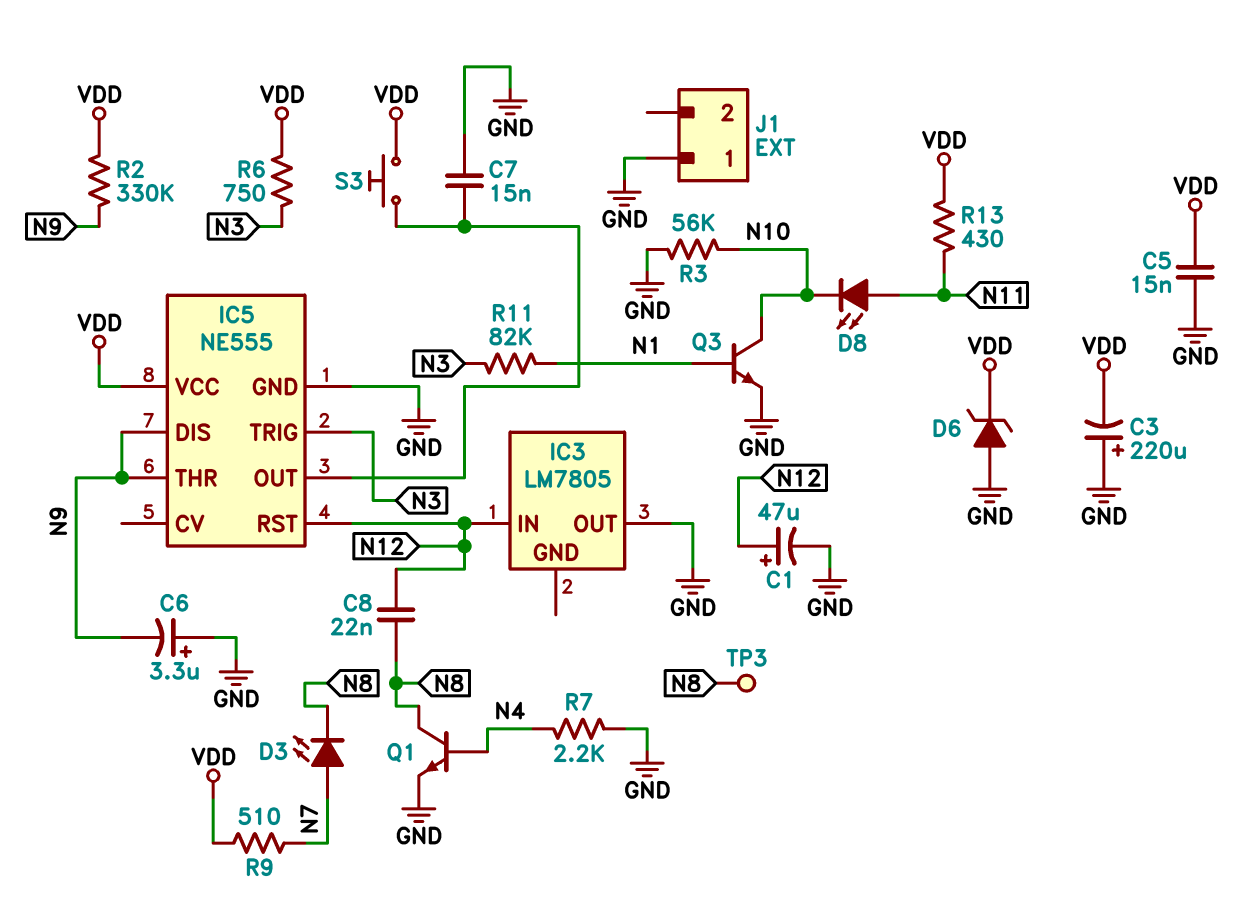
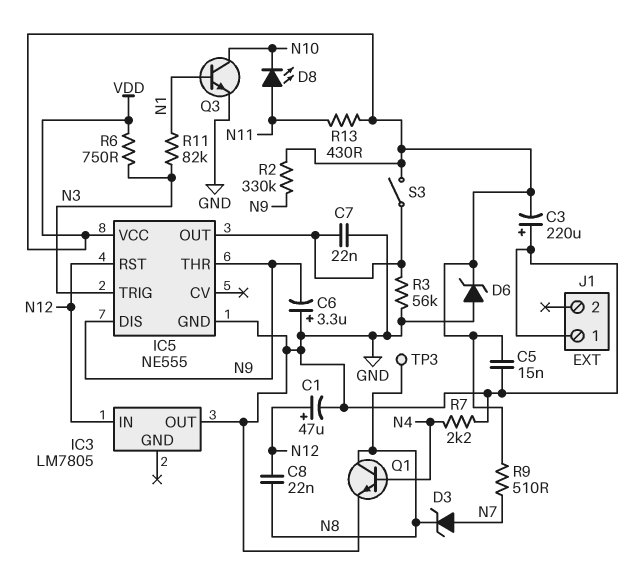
C7: 15nF (GND, IC5/OUT) -> 22nF (GND, IC5/OUT)
D3: LED (A N7, K N8) -> zener (A N7, K N8)
R3: 56k (GND, N10) -> 56k (GND, IC5/OUT)
S3: button (IC5/OUT, VDD) -> switch (IC5/OUT, VDD)

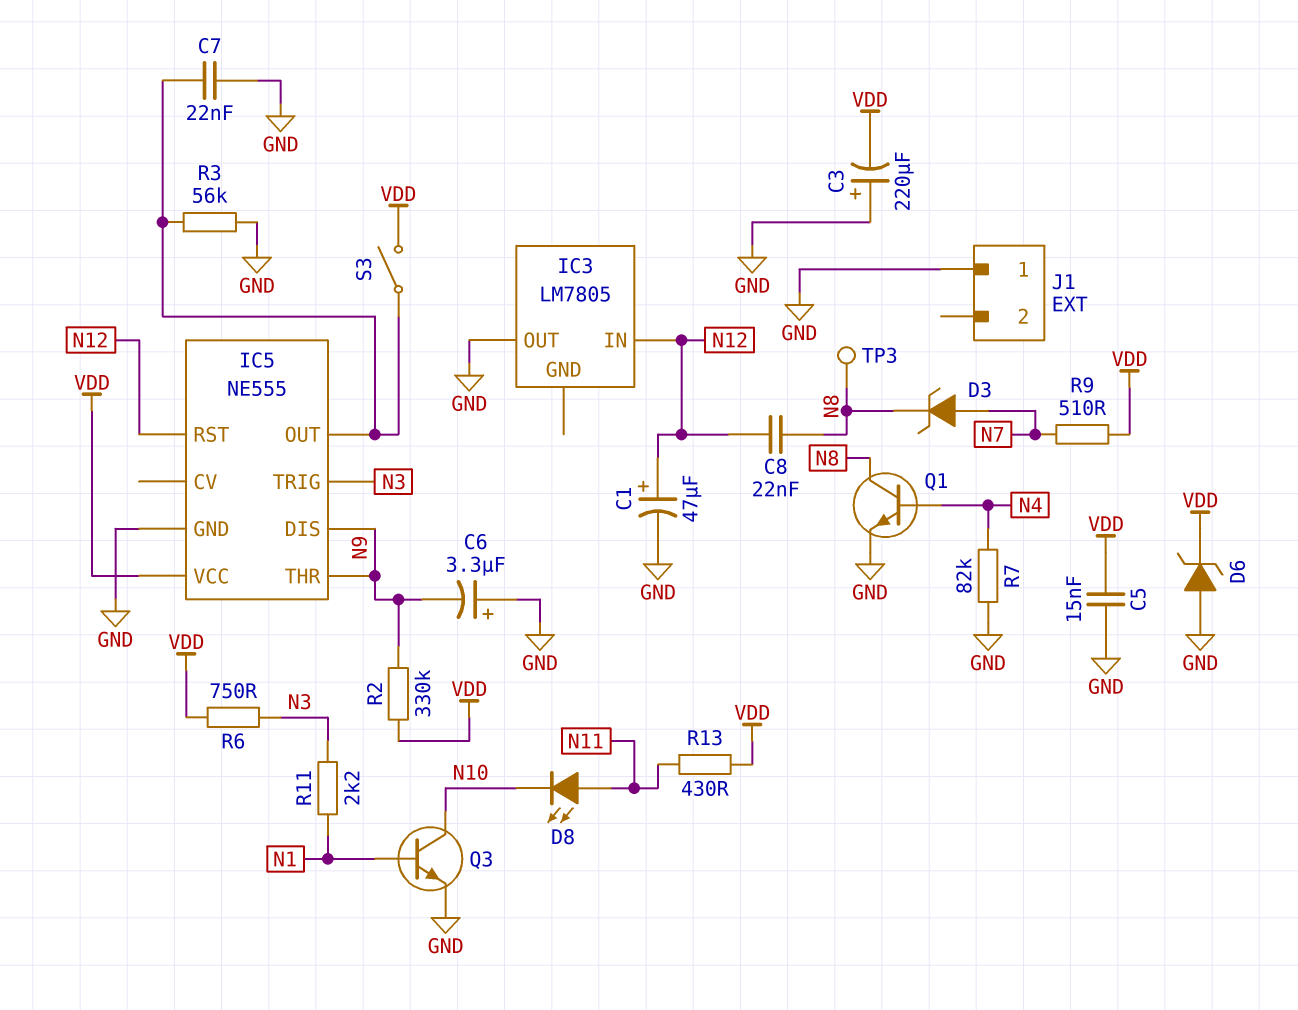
R7: 2.2k (GND, N4) -> 82k (GND, N4)
R11: 82k (N1, N3) -> 2.2k (N1, N3)

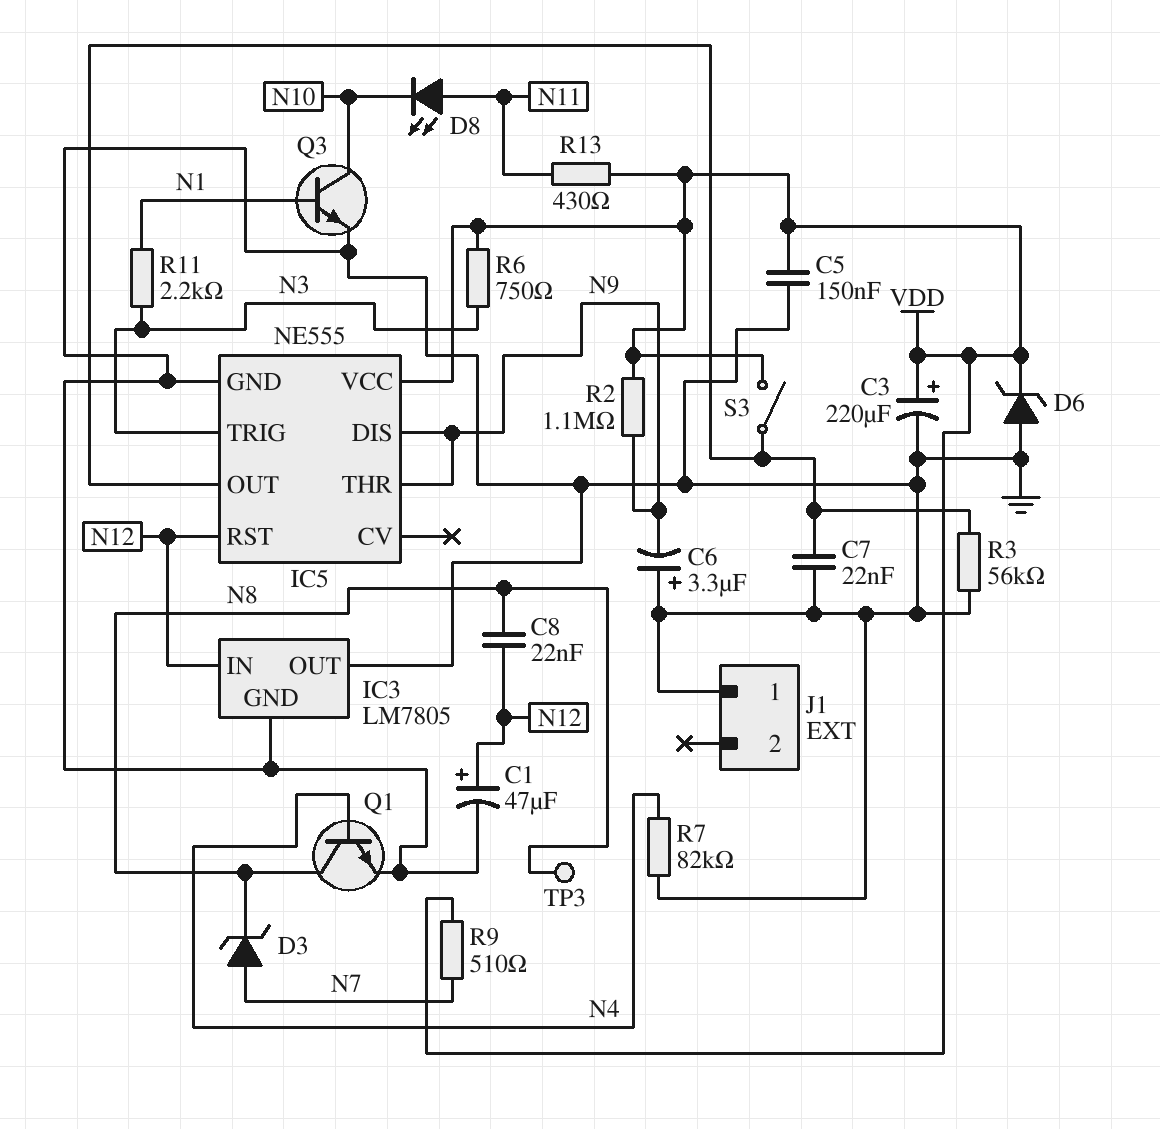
C3: 220uF (plus GND, minus VDD) -> 220uF (plus VDD, minus GND)
C5: 15nF (GND, VDD) -> 150nF (GND, VDD)
IC3 pin GND: none -> GND
R2: 330k (N9, VDD) -> 1.1M (N9, VDD)

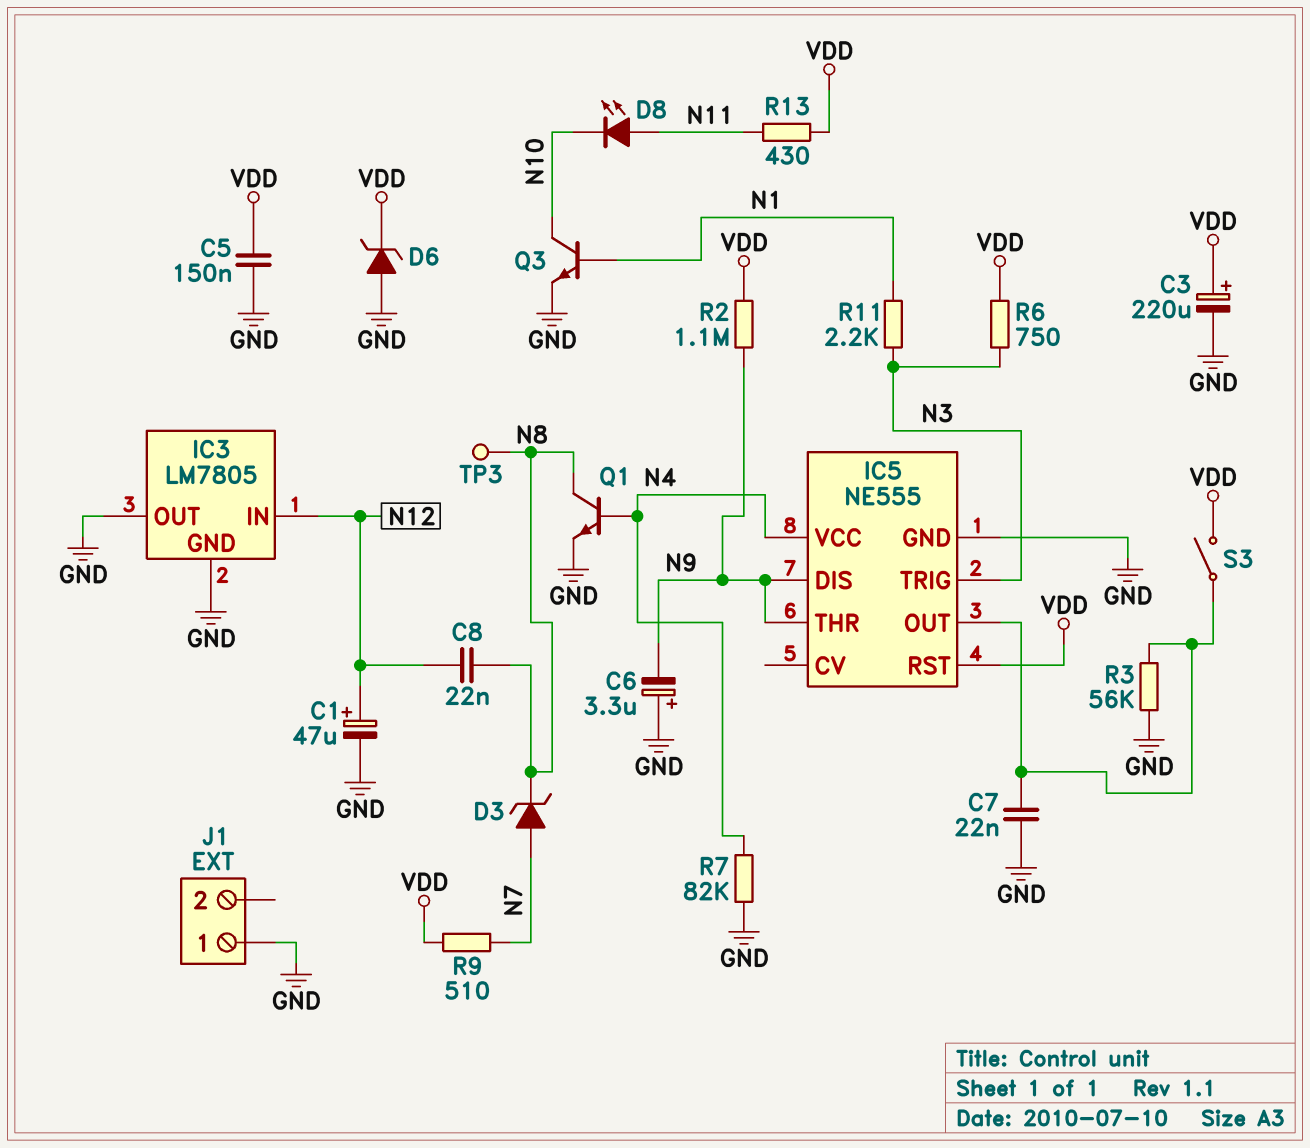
IC5 pin RST: N12 -> VDD
IC5 pin VCC: VDD -> N4

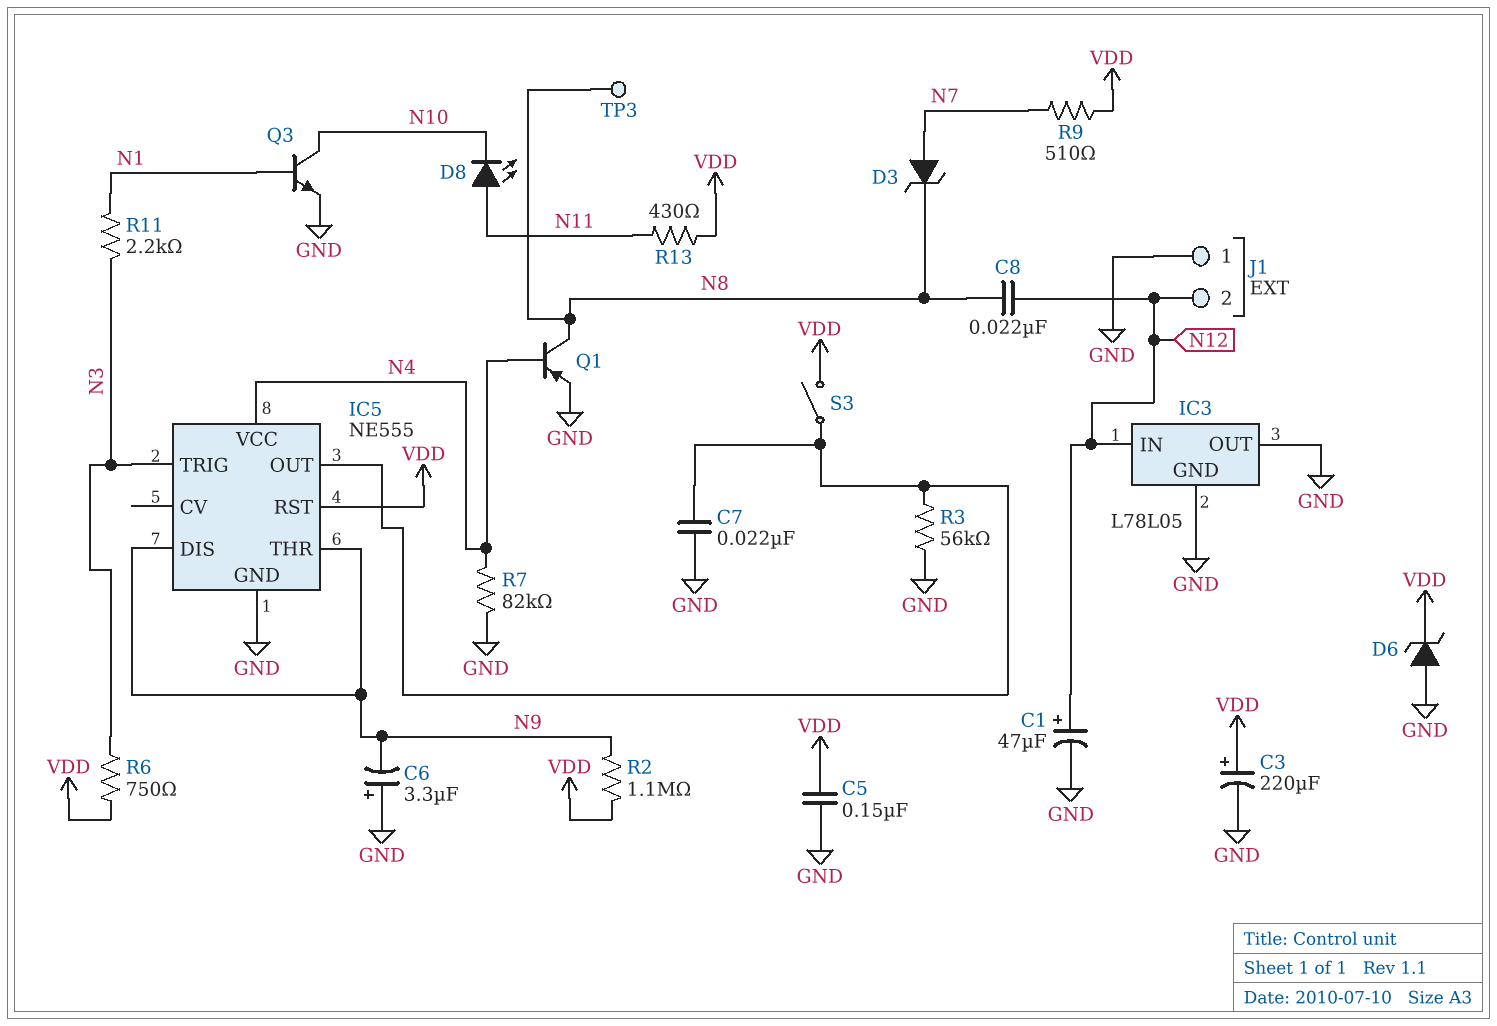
IC3: LM7805 -> L78L05
J1 pin 2: none -> N12
Q1: NPN (B N4, C N8, E GND) -> PNP (B N4, C N8, E GND)

